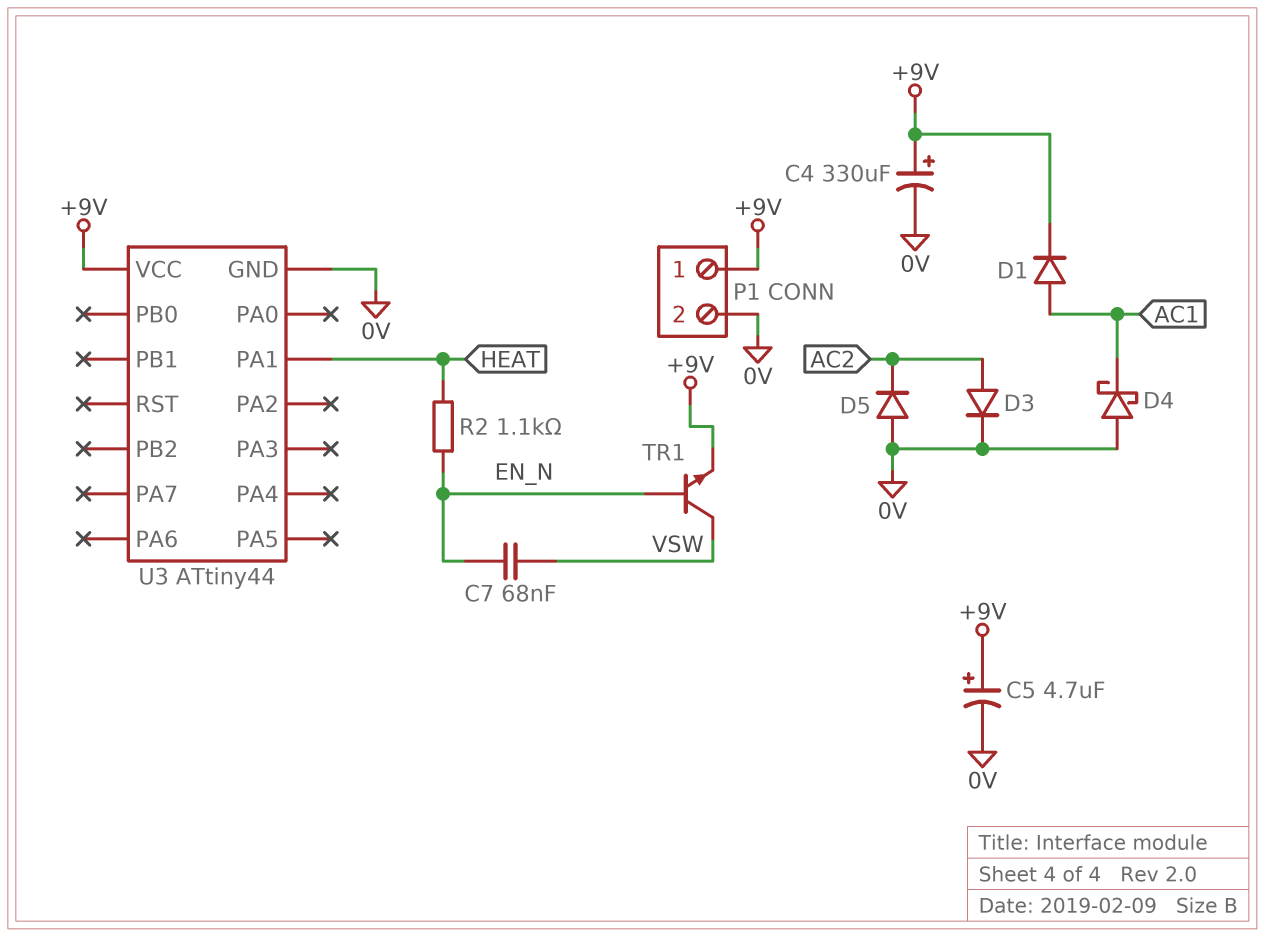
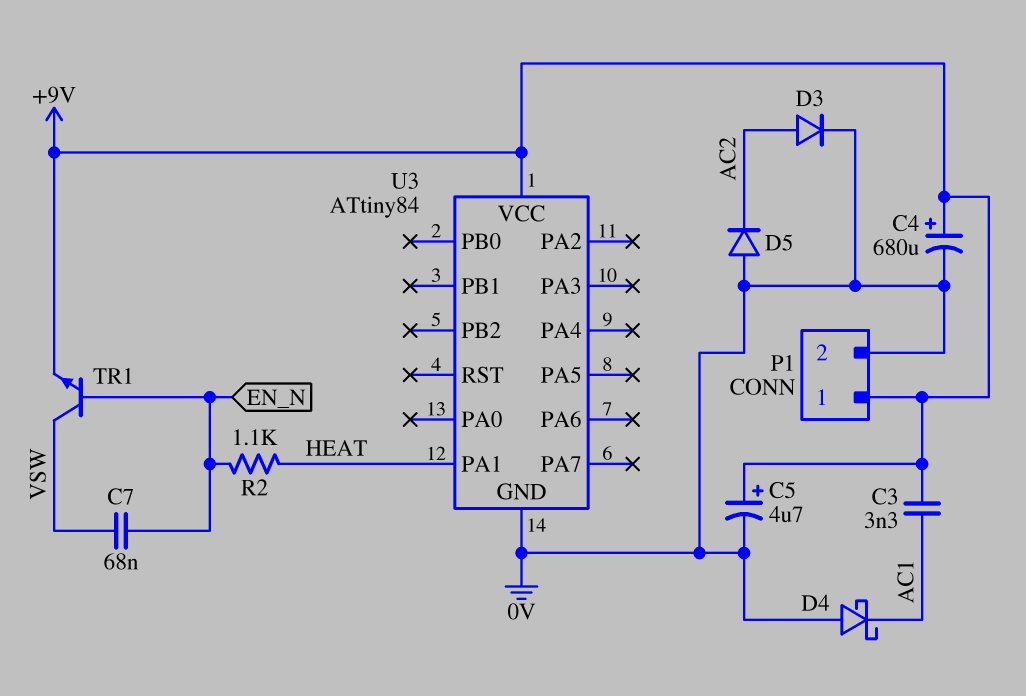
C3: none -> 3.3nF (+9V, AC1)
C4: 330uF (plus +9V, minus 0V) -> 680uF (plus +9V, minus 0V)
D1: diode (A AC1, K +9V) -> none
U3: ATtiny44 -> ATtiny84

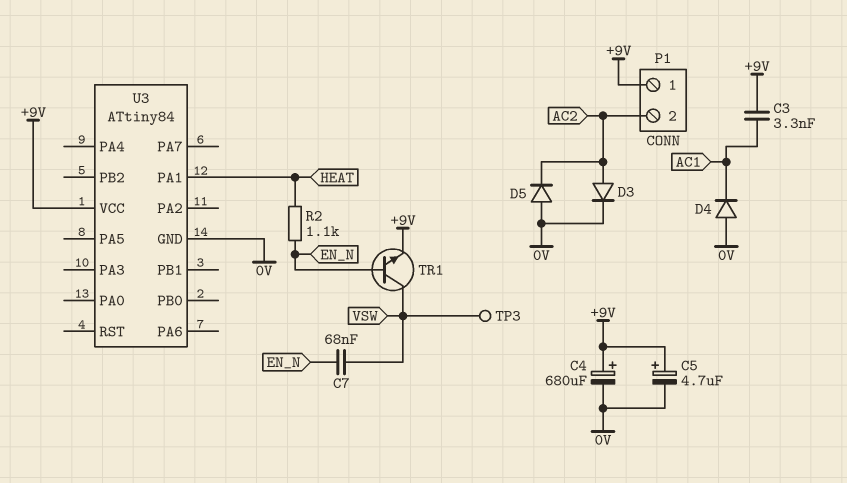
D4: schottky (A 0V, K AC1) -> diode (A 0V, K AC1)
P1 pin 2: 0V -> AC2
TP3: none -> test point (VSW)

